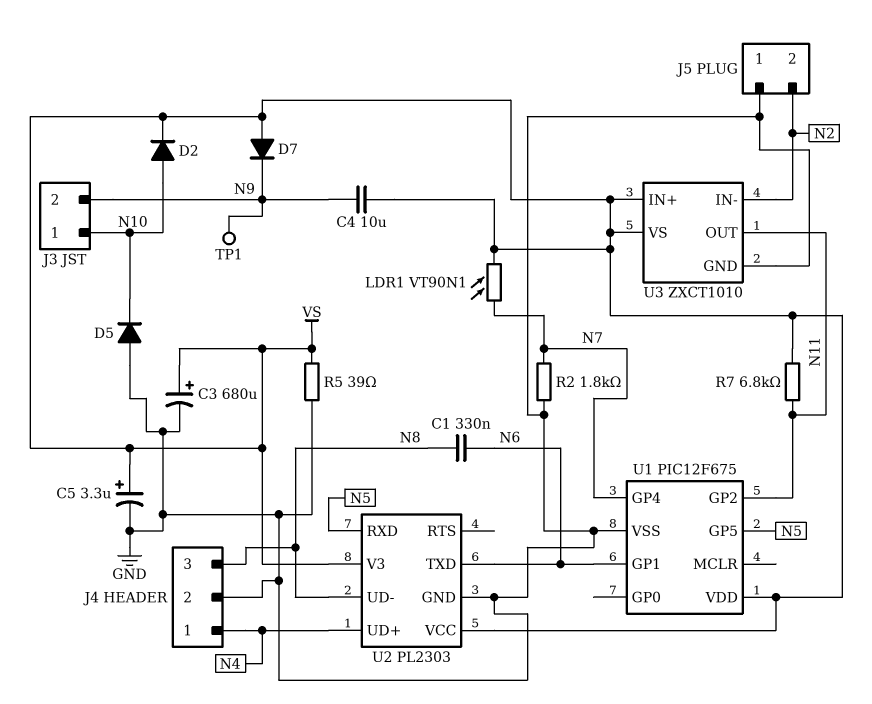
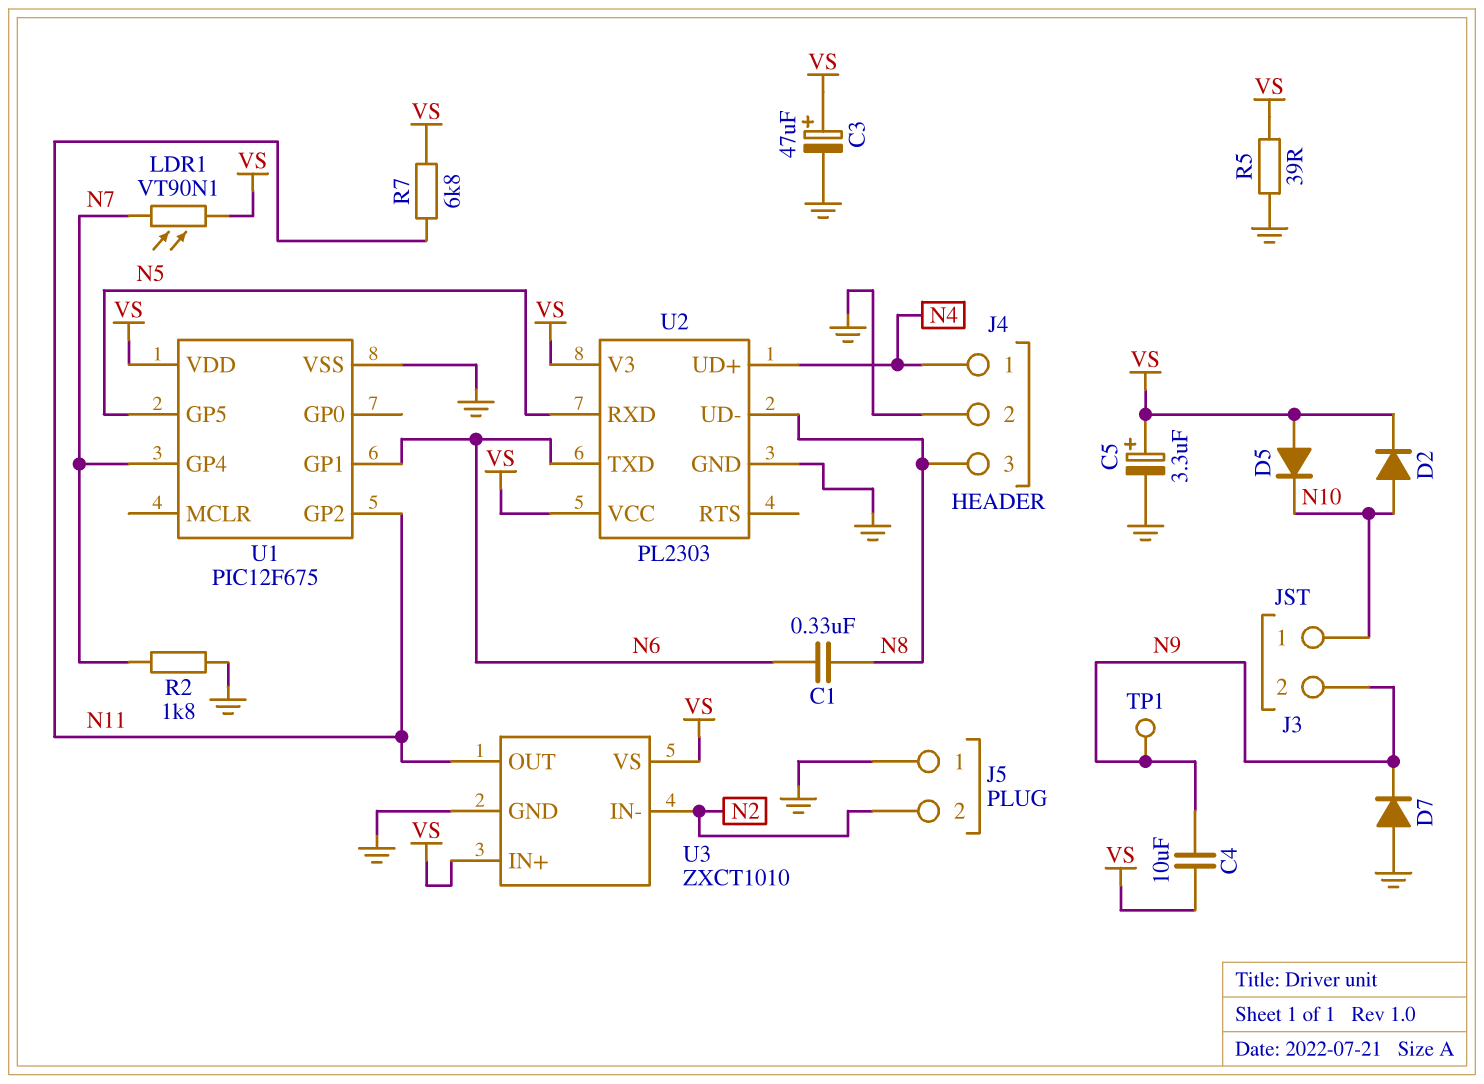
C3: 680uF (plus VS, minus GND) -> 47uF (plus VS, minus GND)
D5: diode (A GND, K N10) -> diode (A VS, K N10)
D7: diode (A VS, K N9) -> diode (A GND, K N9)

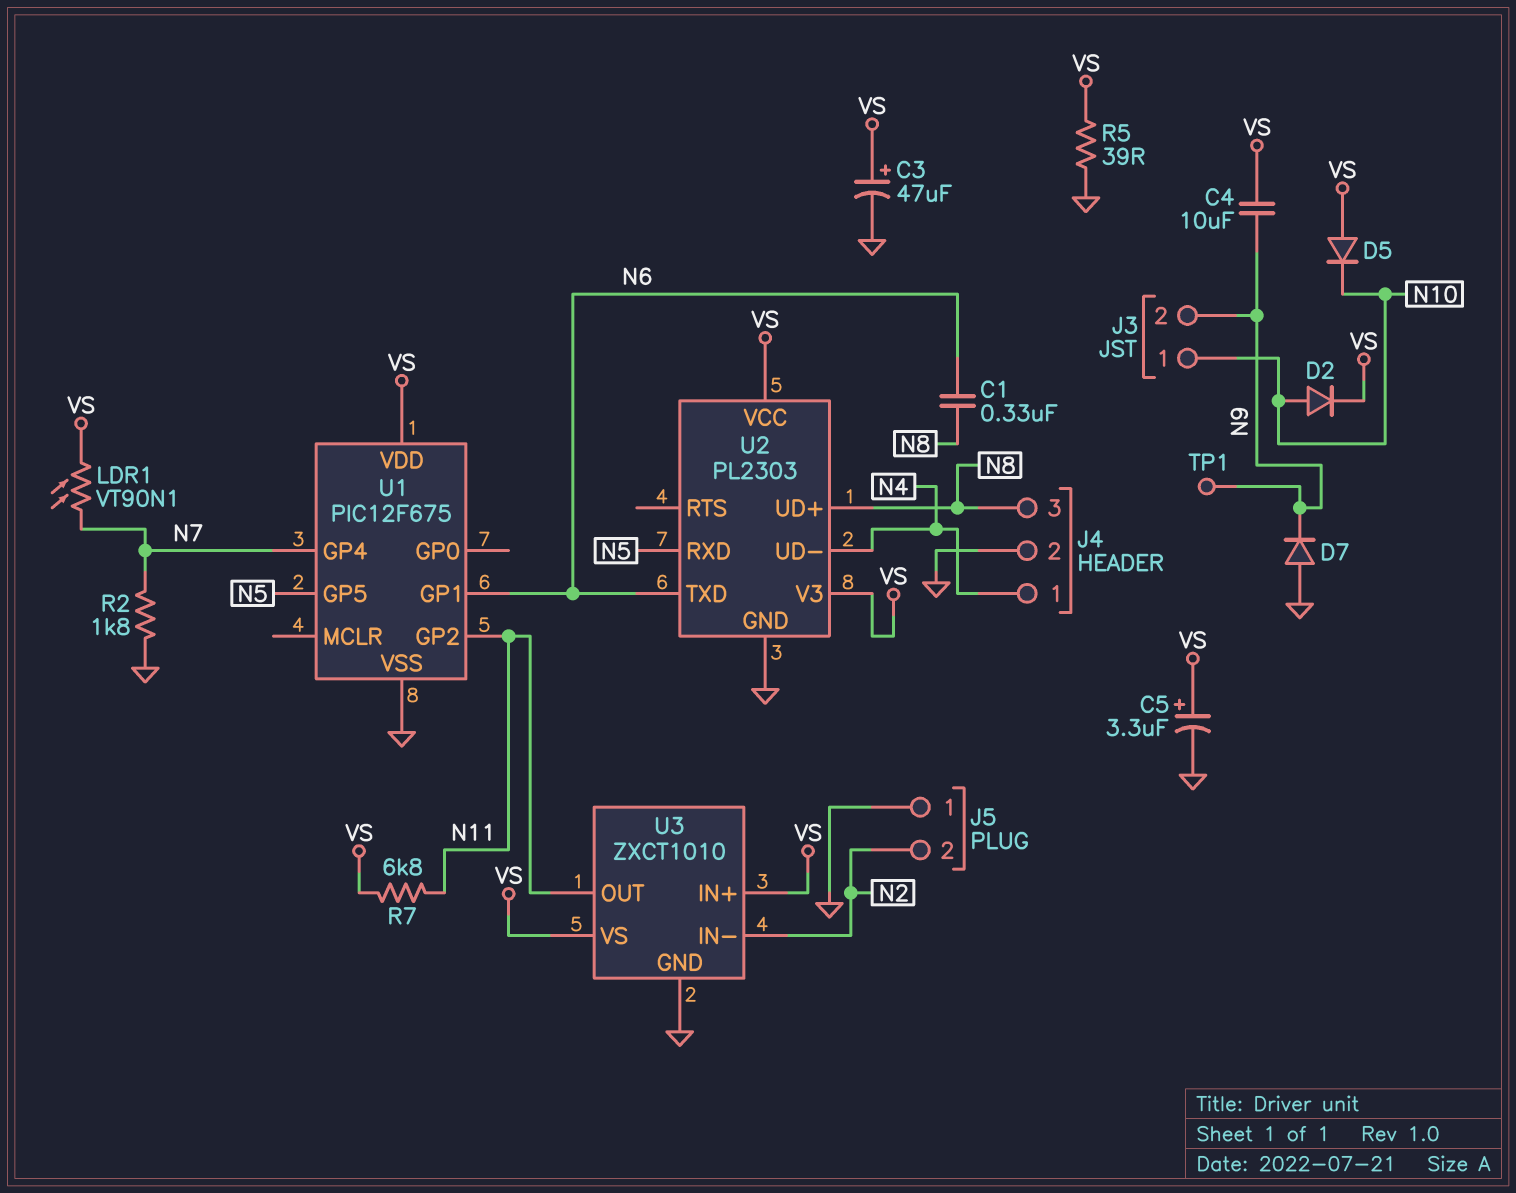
U2 pin UD+: N4 -> N8
U2 pin UD-: N8 -> N4

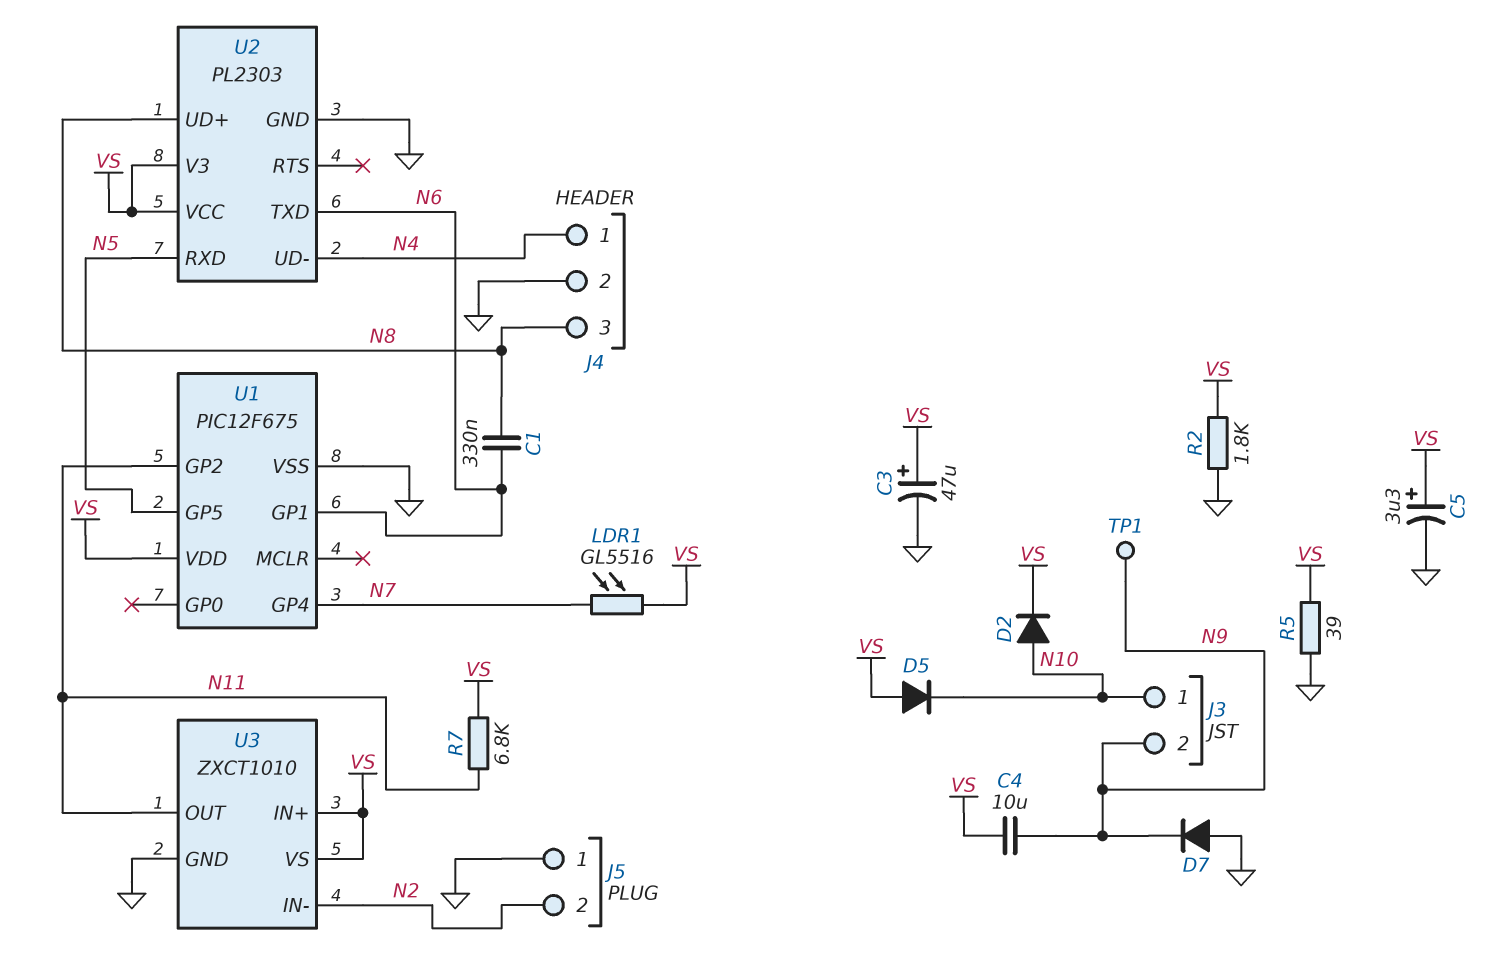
LDR1: VT90N1 (N7, VS) -> GL5516 (N7, VS)
R2: 1.8k (GND, N7) -> 1.8k (GND, VS)

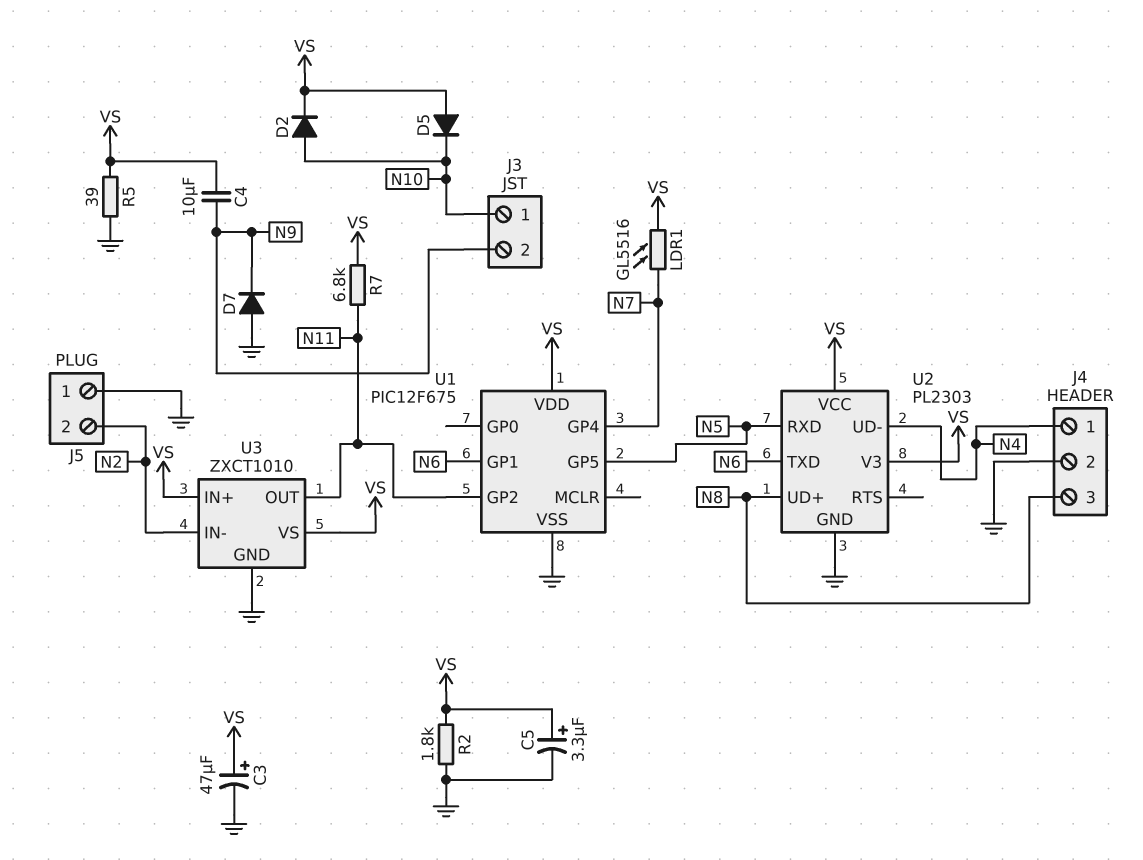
C1: 330nF (N6, N8) -> none
TP1: test point (N9) -> none

